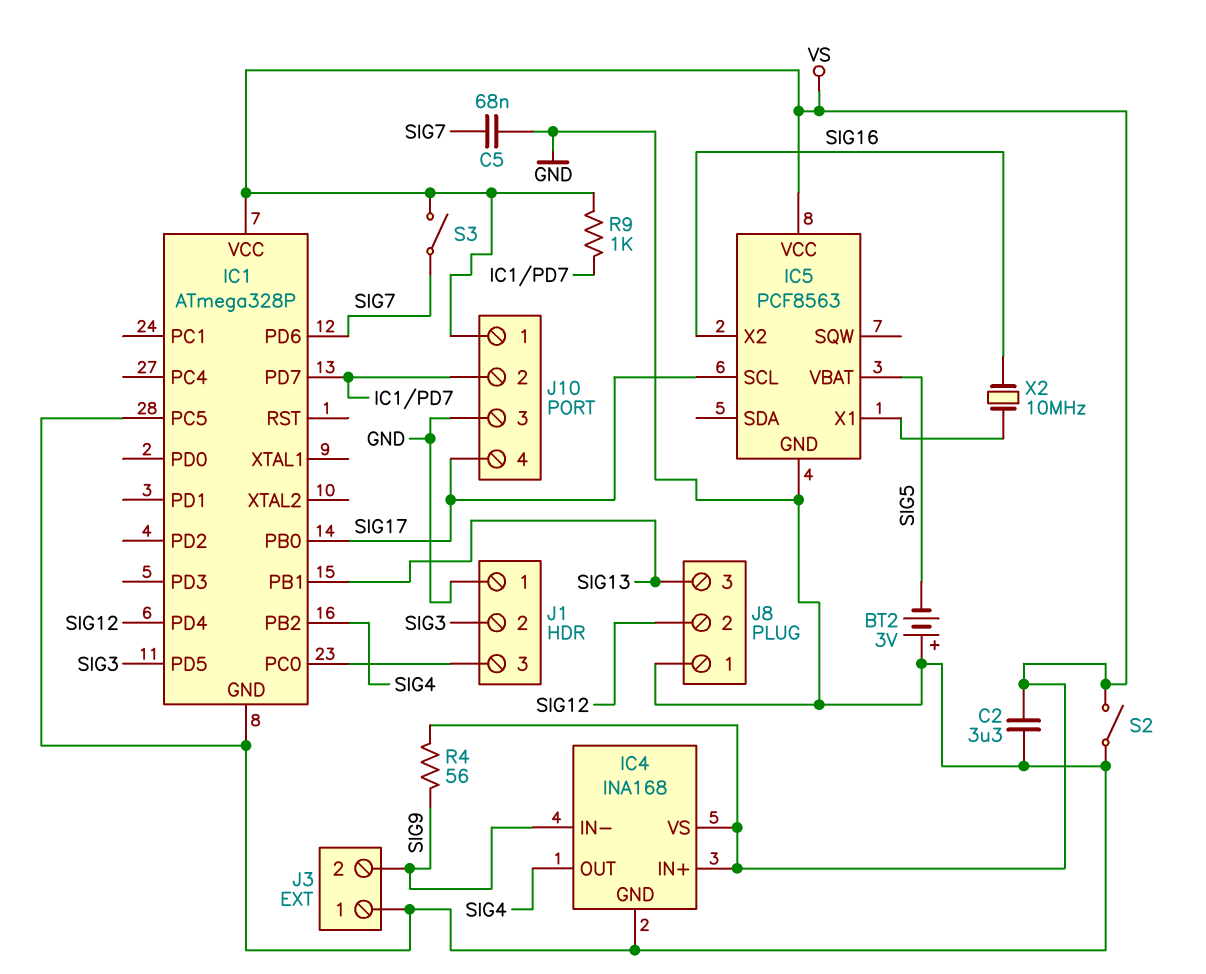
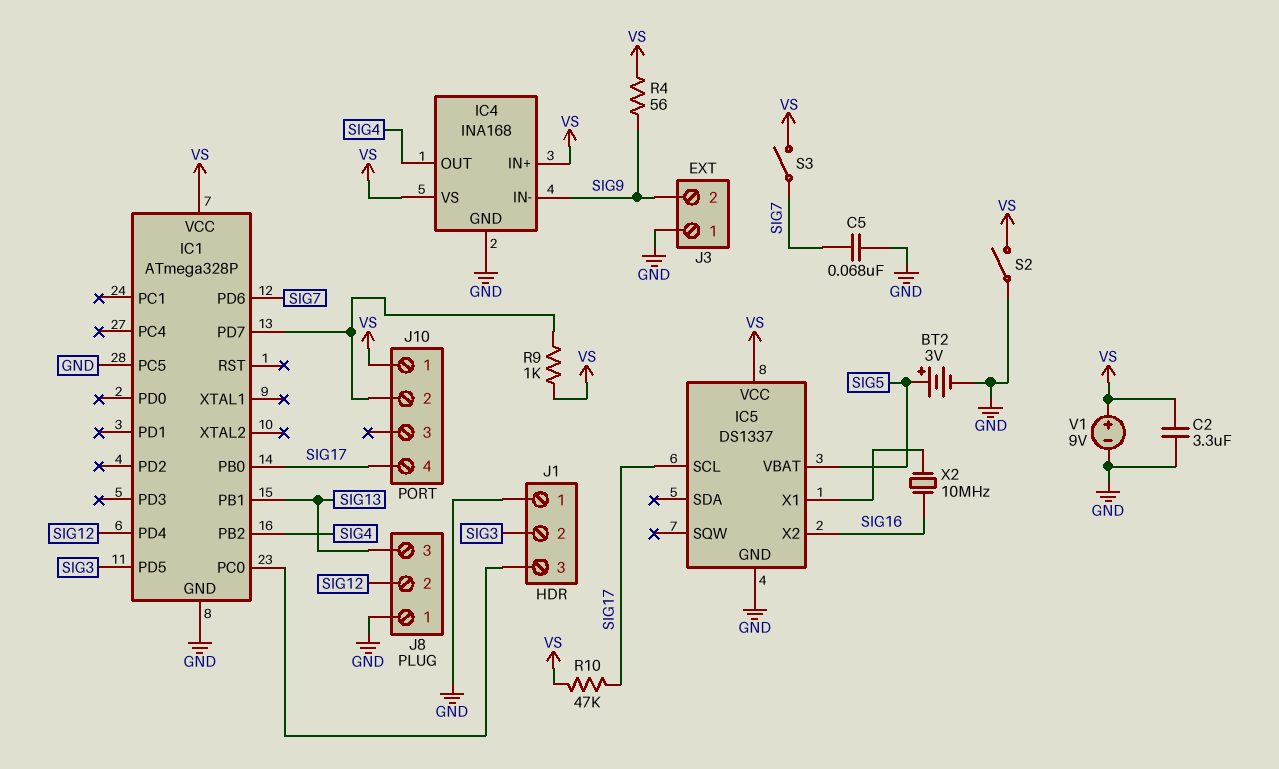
BT2: 3V (plus GND, minus SIG5) -> 3V (plus SIG5, minus GND)
IC5: PCF8563 -> DS1337
J10 pin 3: GND -> none
R10: none -> 47k (SIG17, VS)
V1: none -> 9V (plus VS, minus GND)

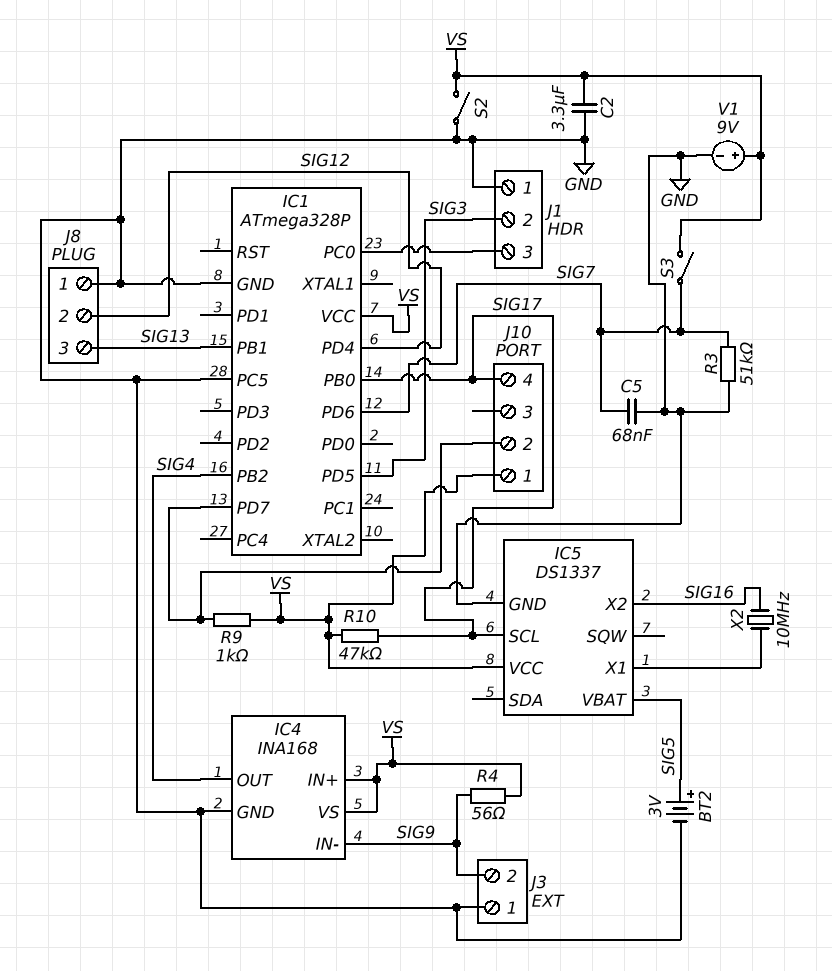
R3: none -> 51k (GND, SIG7)

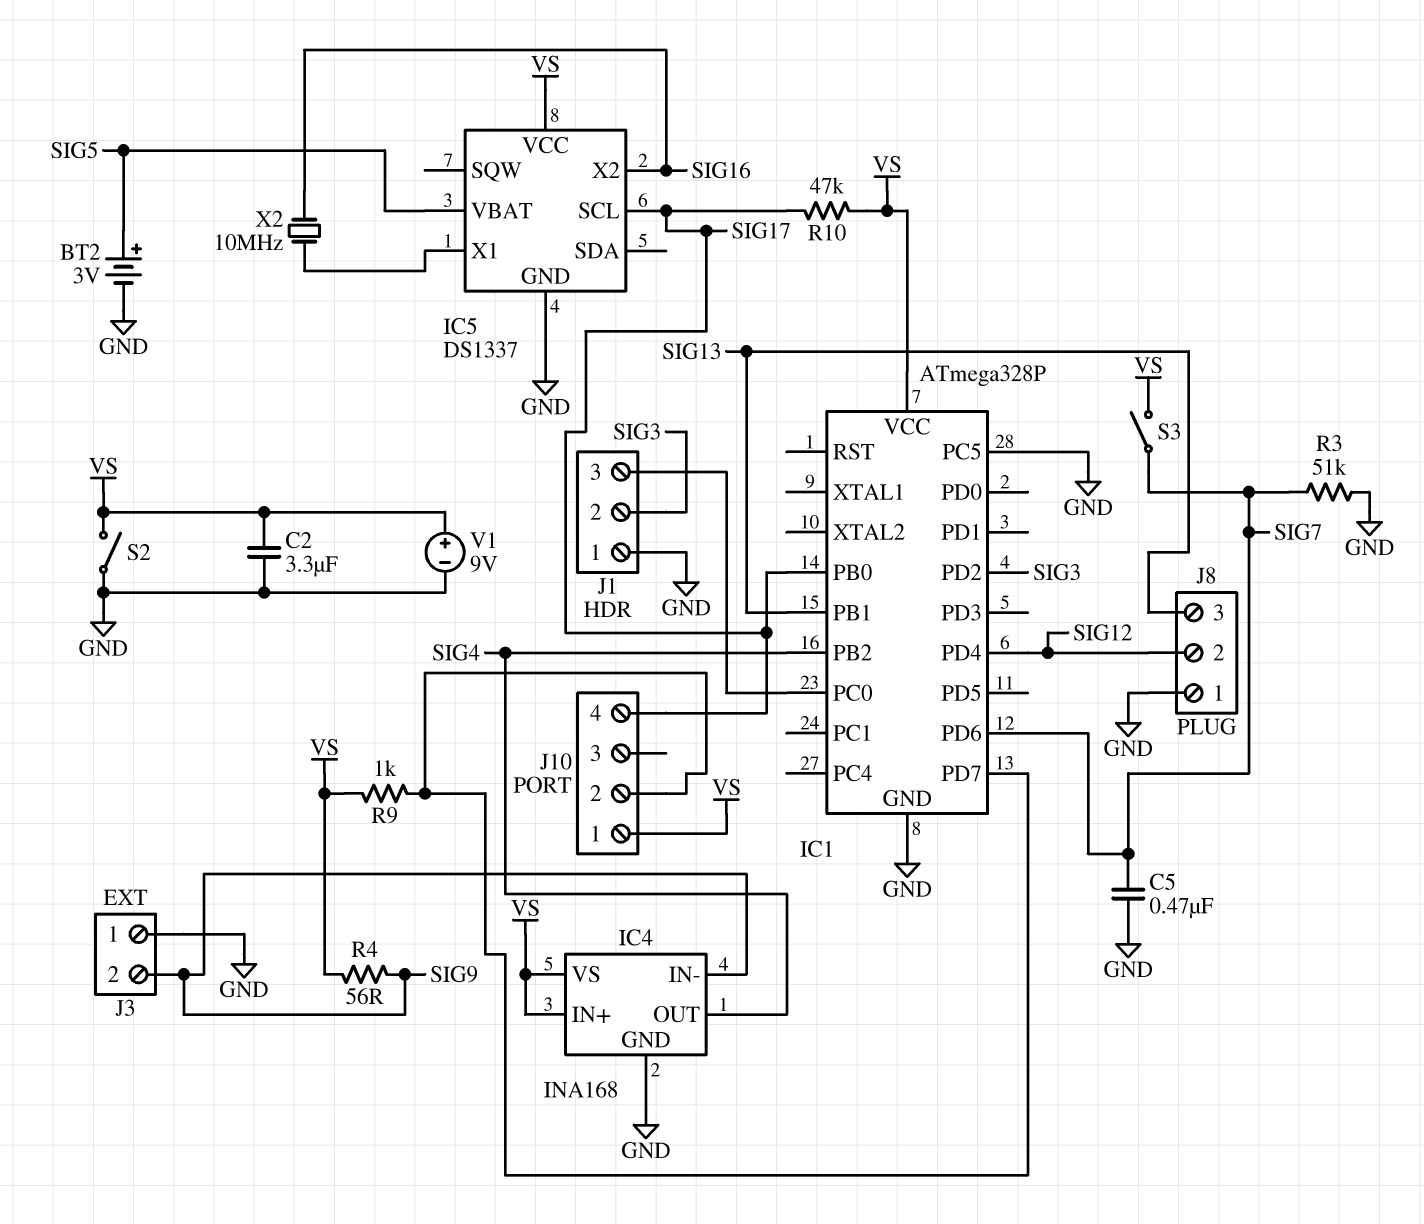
C5: 68nF (GND, SIG7) -> 470nF (GND, SIG7)
IC1 pin PD2: none -> SIG3
IC1 pin PD5: SIG3 -> none

